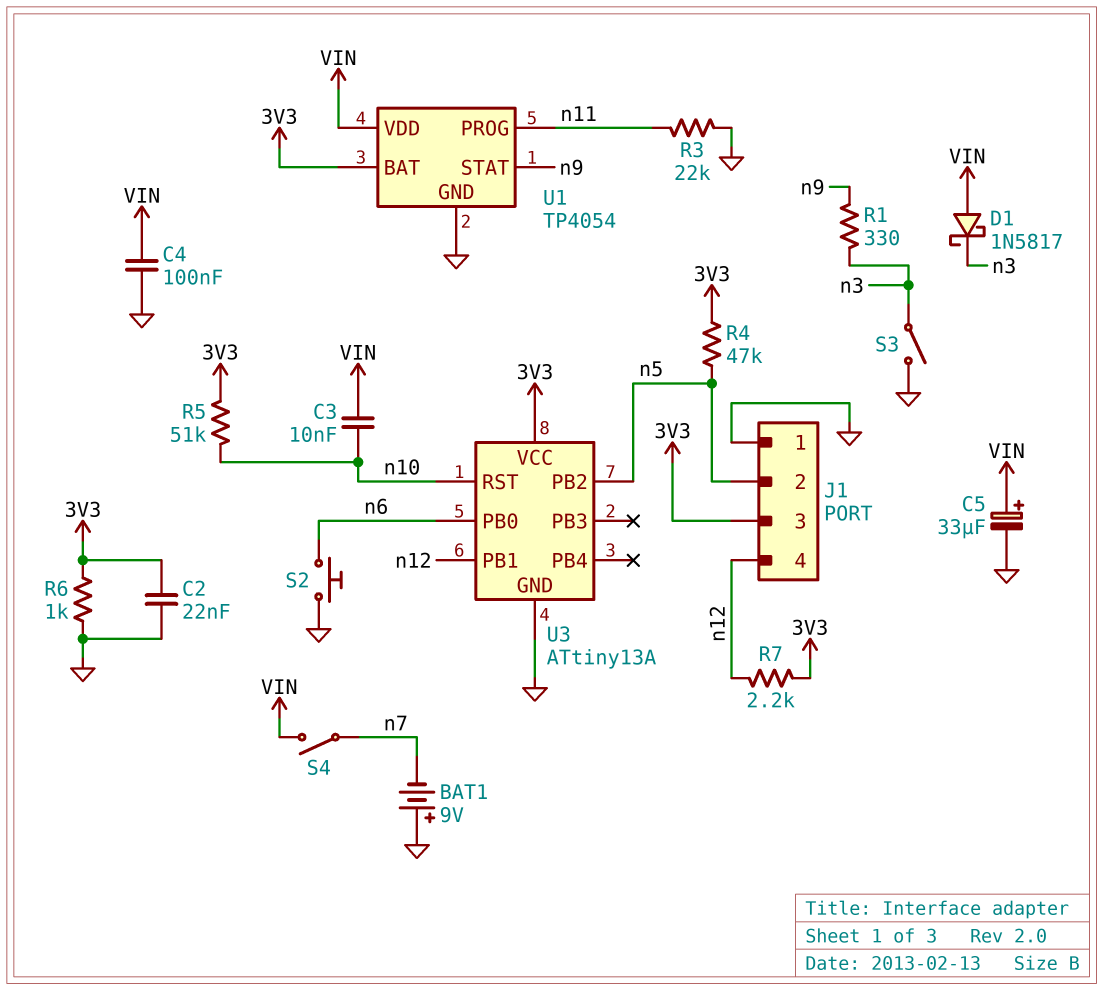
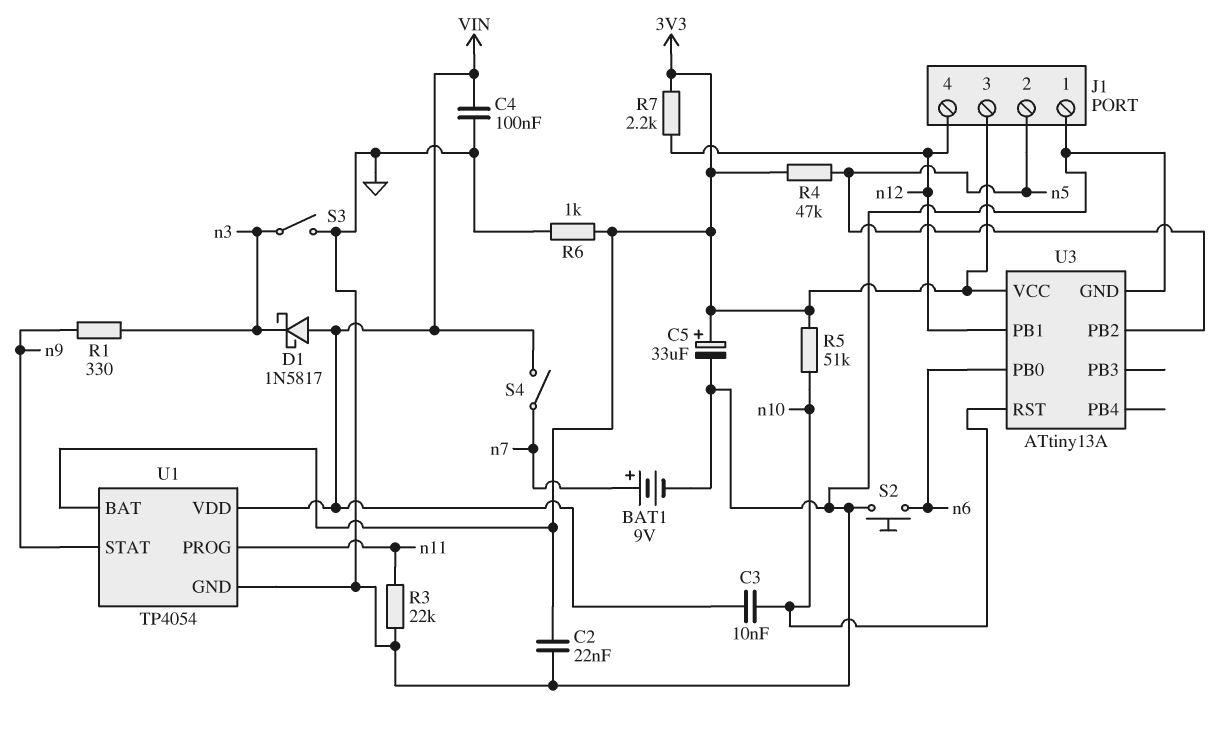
BAT1: 9V (plus GND, minus n7) -> 9V (plus n7, minus GND)
C5: 33uF (plus VIN, minus GND) -> 33uF (plus 3V3, minus GND)

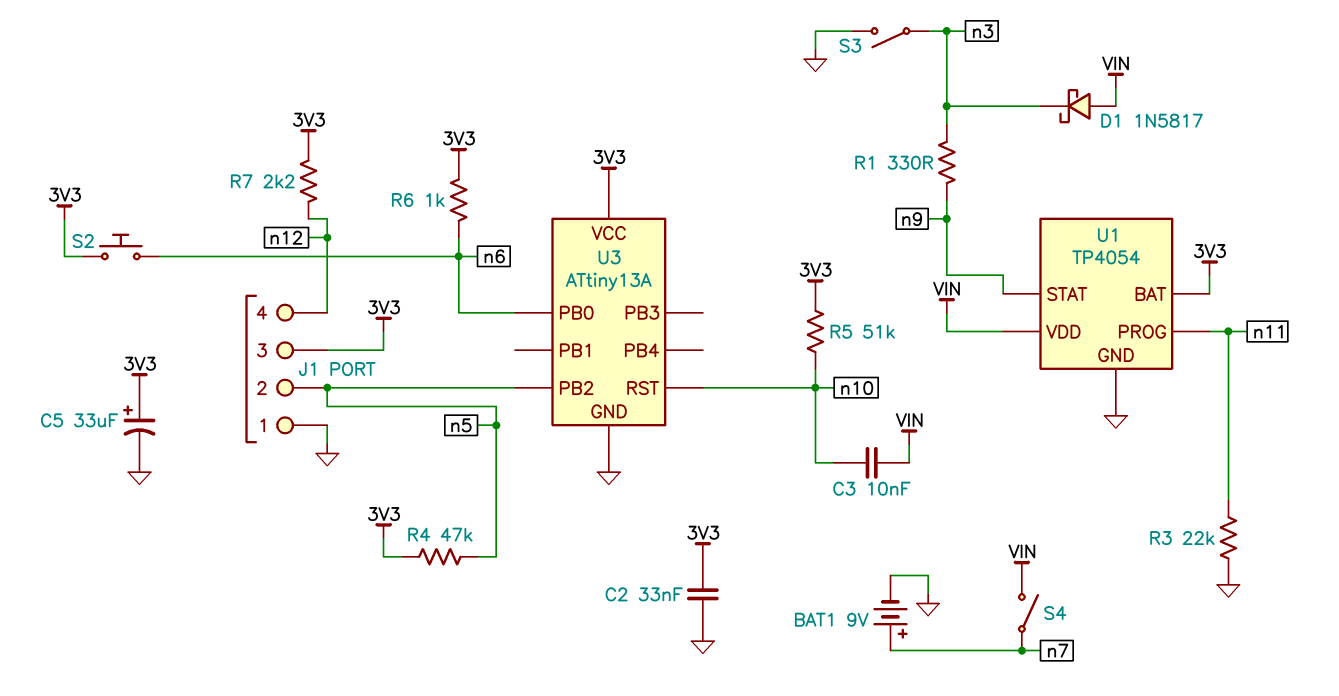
C2: 22nF (3V3, GND) -> 33nF (3V3, GND)
C4: 100nF (GND, VIN) -> none
R6: 1k (3V3, GND) -> 1k (3V3, n6)
S2: button (GND, n6) -> button (3V3, n6)
U3 pin PB1: n12 -> none

